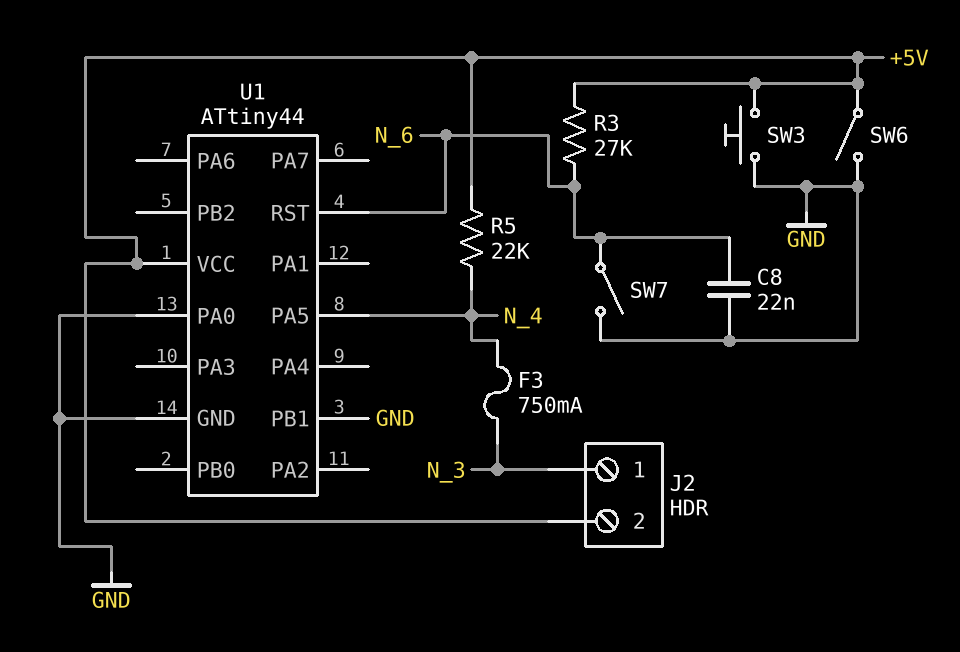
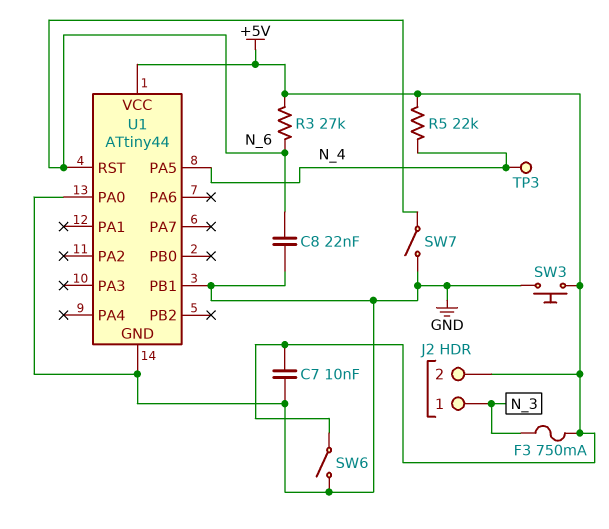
C7: none -> 10nF (+5V, GND)
F3: 750mA (N_3, N_4) -> 750mA (+5V, N_3)
TP3: none -> test point (N_4)

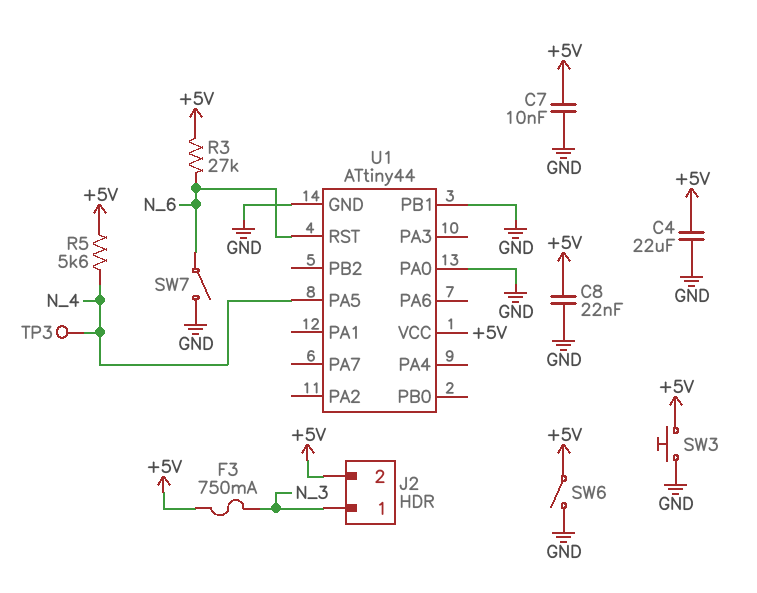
C4: none -> 22uF (+5V, GND)
C8: 22nF (GND, N_6) -> 22nF (+5V, GND)
R5: 22k (+5V, N_4) -> 5.6k (+5V, N_4)

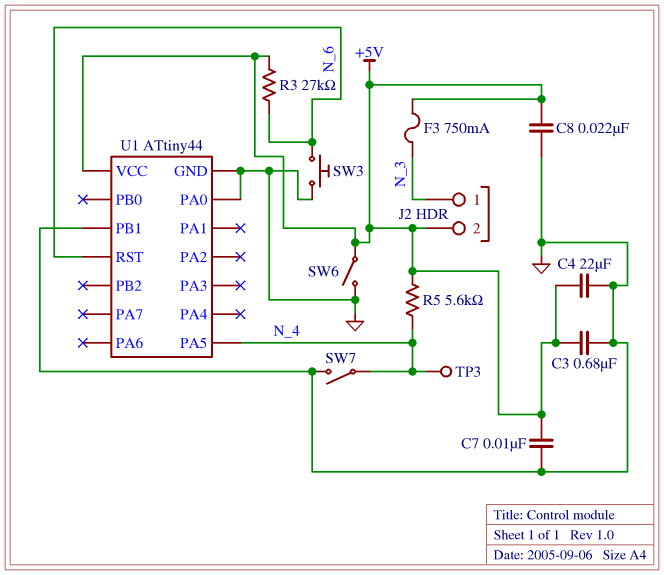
C3: none -> 680nF (+5V, GND)
SW3: button (+5V, GND) -> button (GND, N_6)
SW7: switch (GND, N_6) -> switch (GND, N_4)

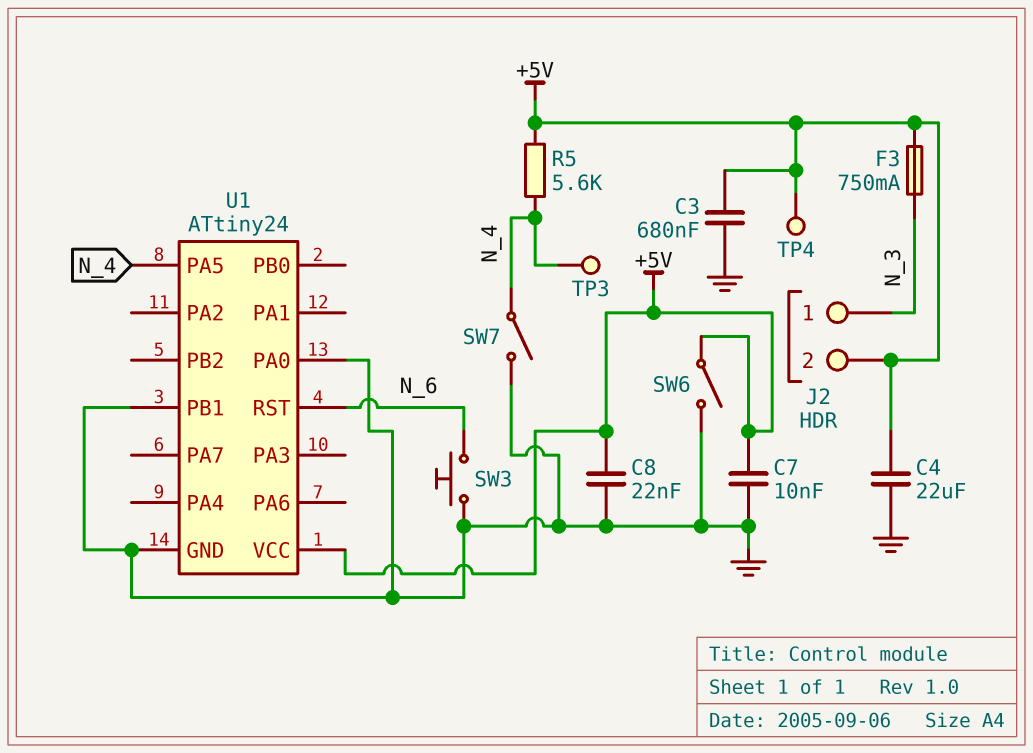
R3: 27k (+5V, N_6) -> none
TP4: none -> test point (+5V)
U1: ATtiny44 -> ATtiny24

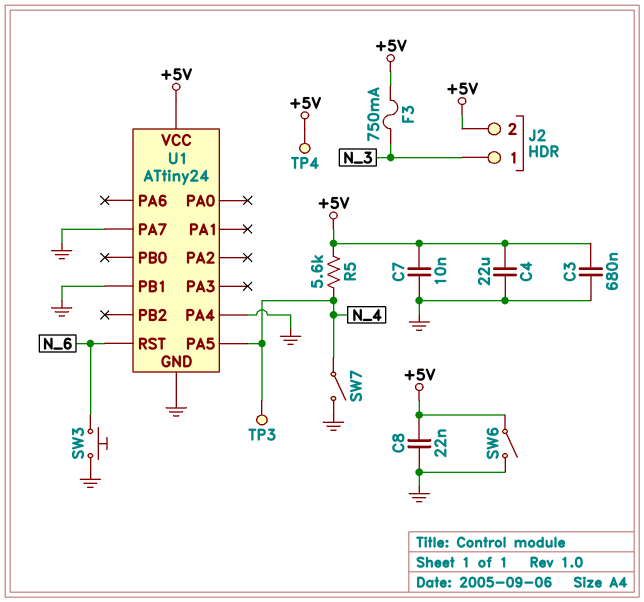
U1 pin PA0: GND -> none
U1 pin PA4: none -> GND
U1 pin PA7: none -> GND

